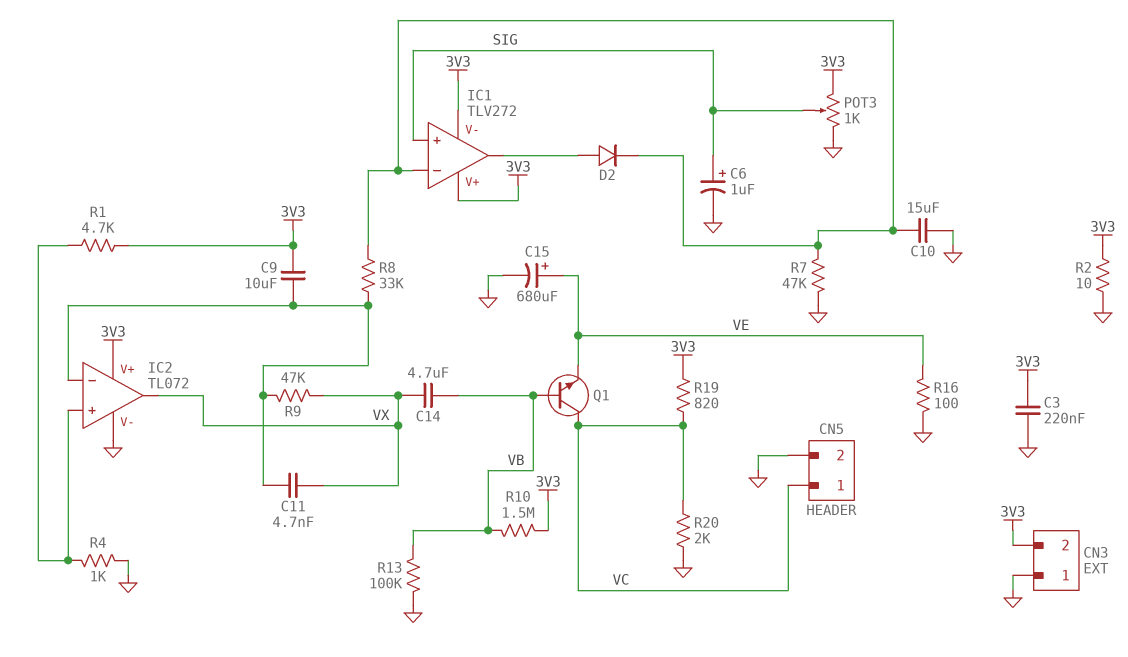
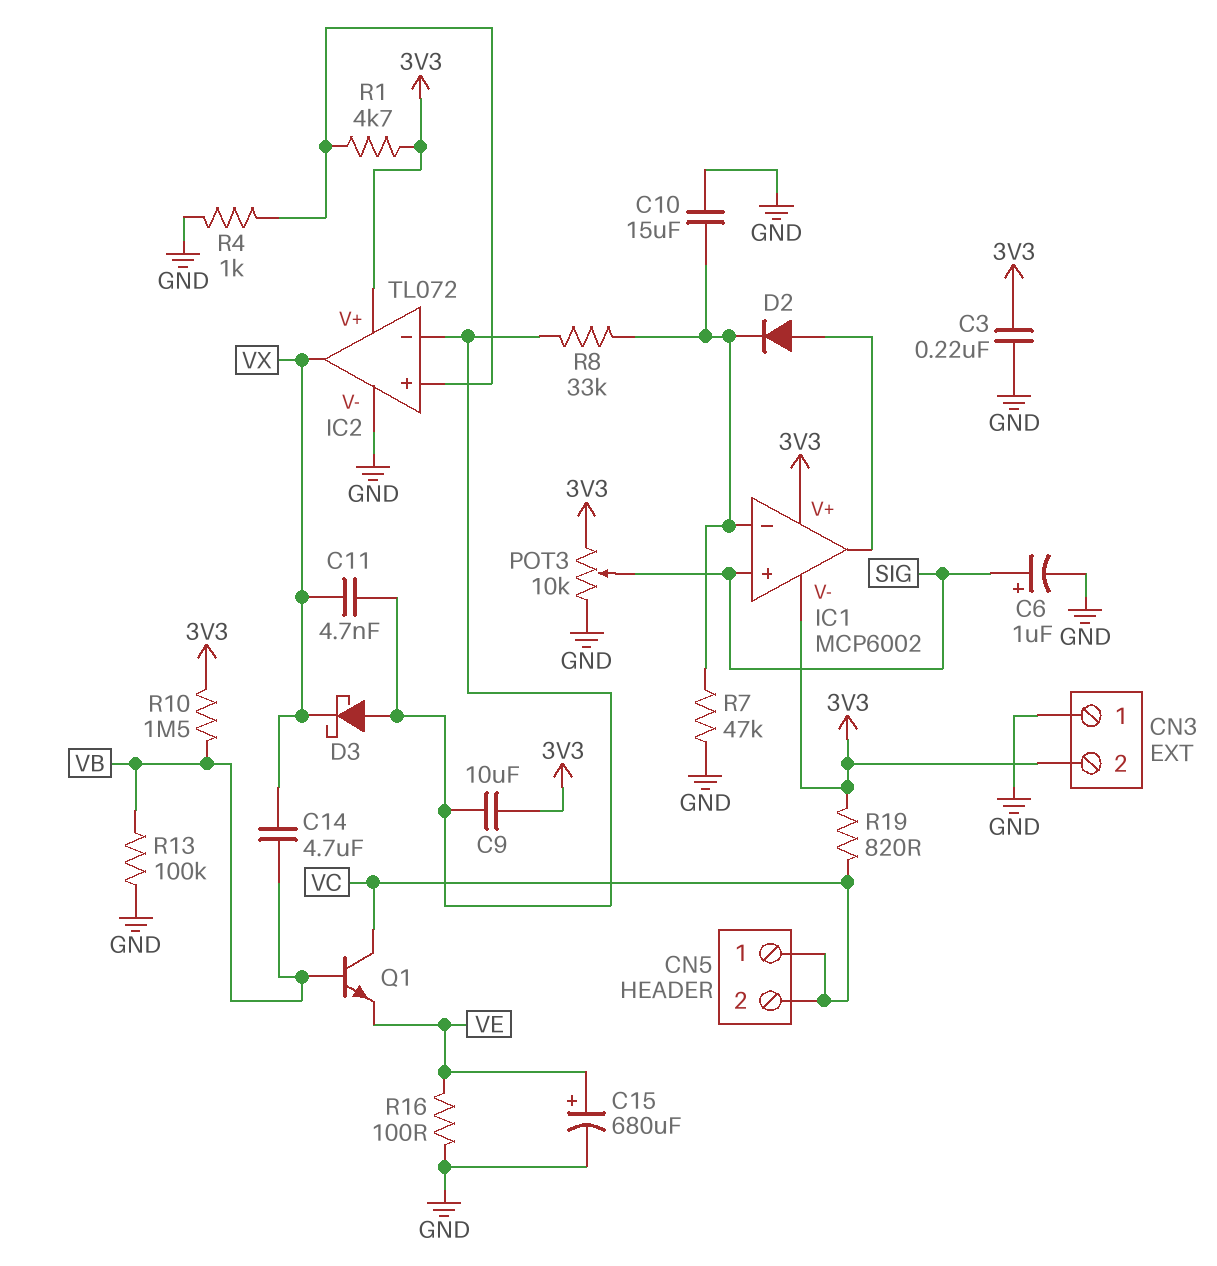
CN5 pin 2: GND -> VC
D3: none -> schottky (A IC2/in-, K VX)
IC1: TLV272 -> MCP6002
POT3: 1k (3V3, GND, wiper SIG) -> 10k (3V3, GND, wiper SIG)
R2: 10 (3V3, GND) -> none
R9: 47k (IC2/in-, VX) -> none
R20: 2k (GND, VC) -> none

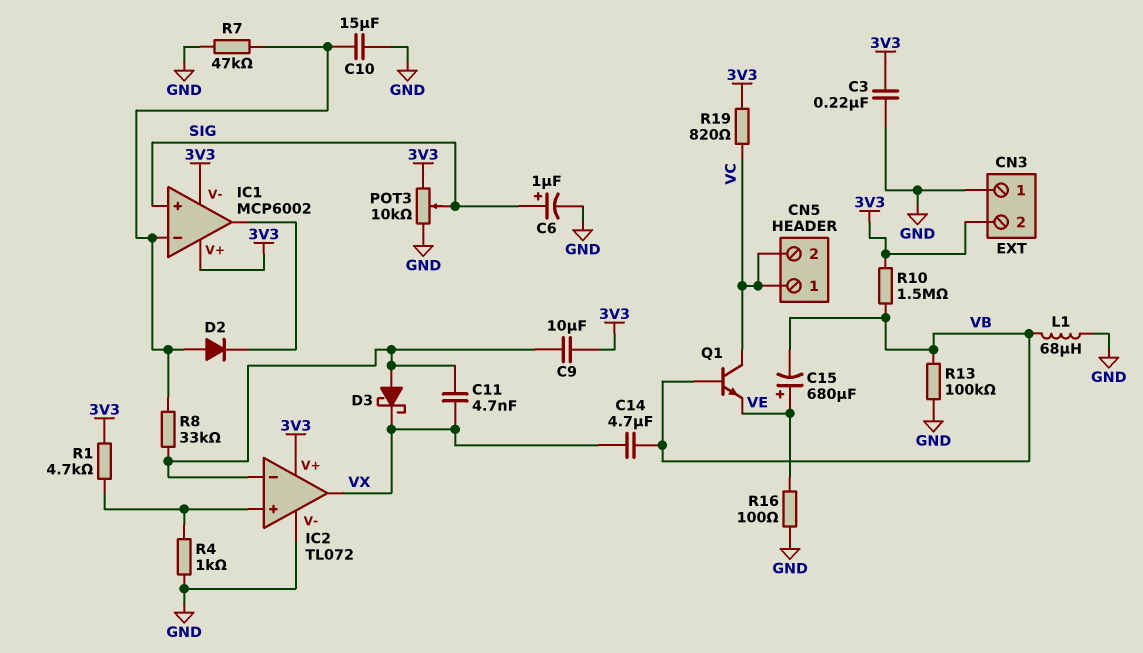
C15: 680uF (plus VE, minus GND) -> 680uF (plus VE, minus VB)
D2: diode (A IC1/out, K IC1/in-) -> diode (A IC1/in-, K IC1/out)
L1: none -> 68uH (GND, VB)

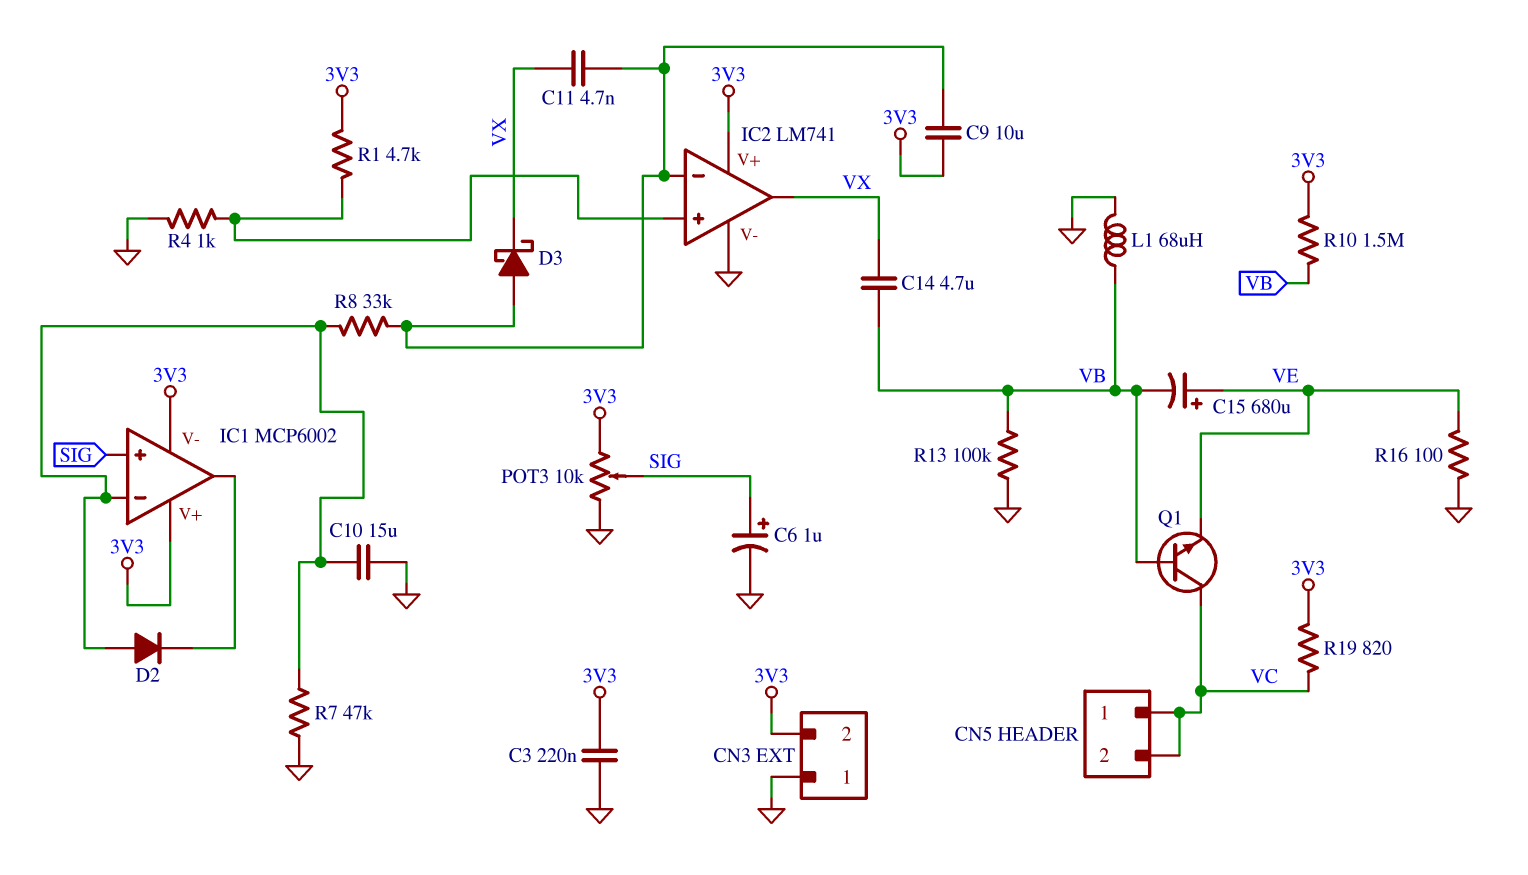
IC2: TL072 -> LM741

